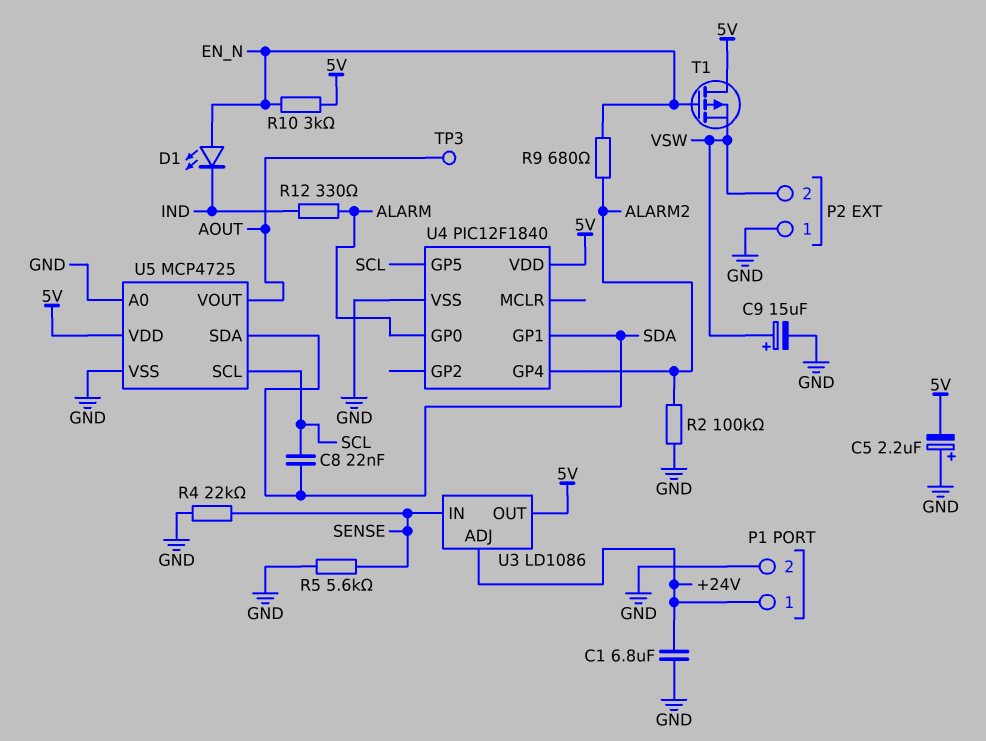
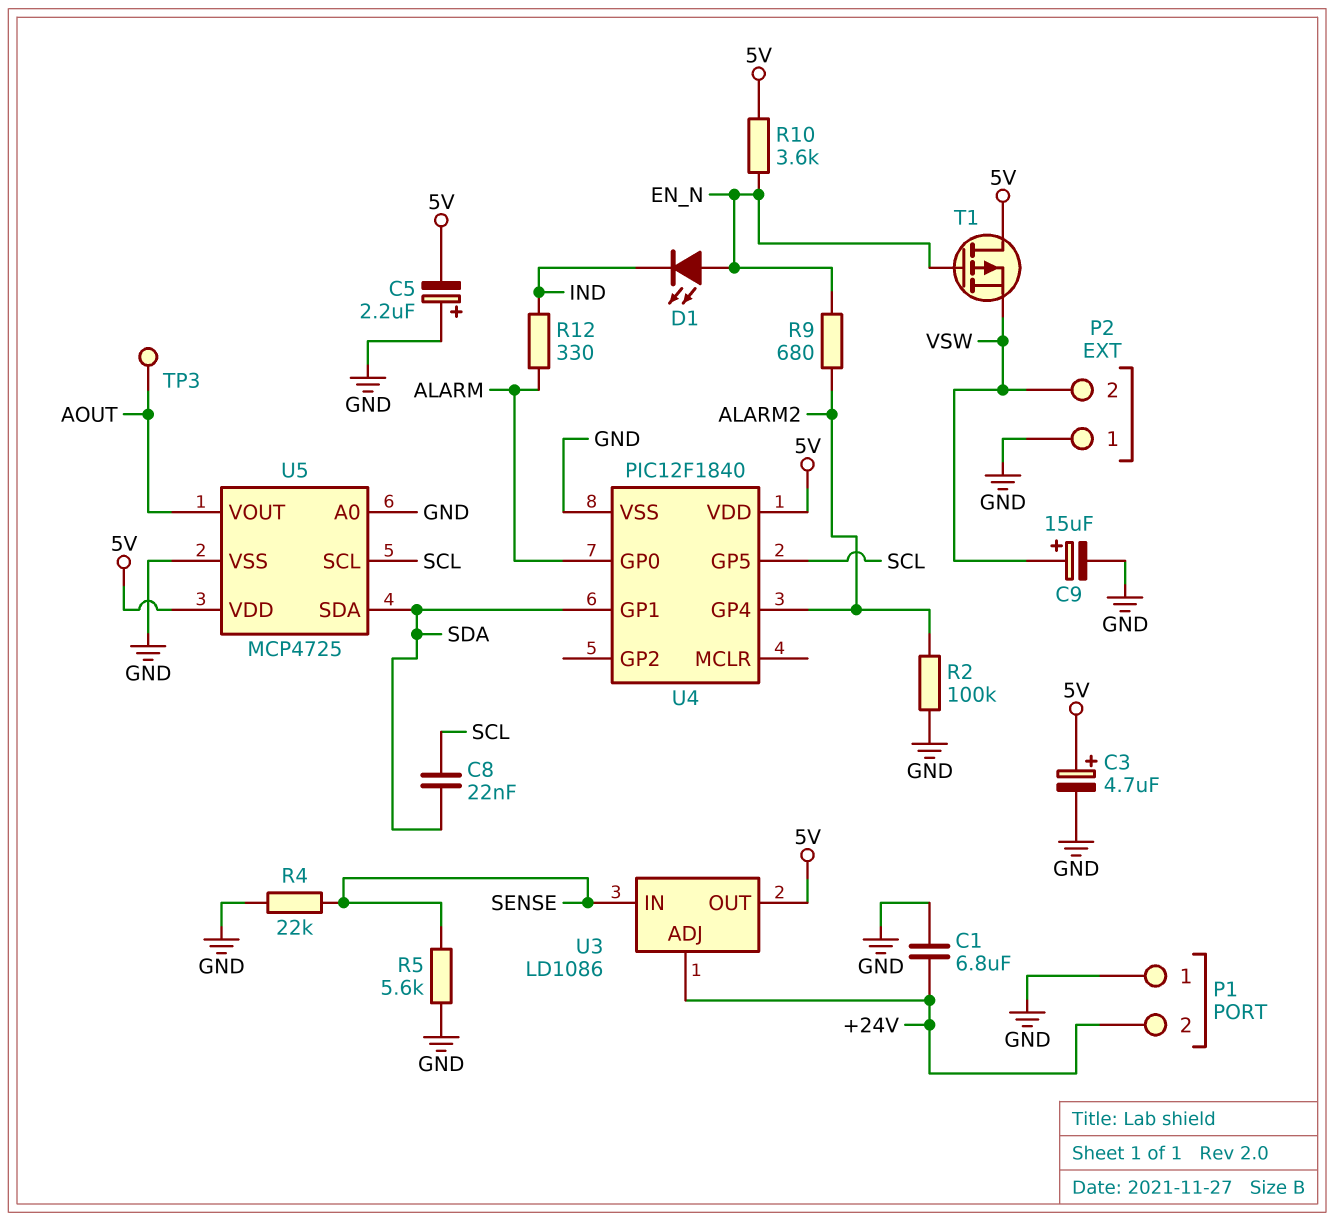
C3: none -> 4.7uF (plus 5V, minus GND)
P1 pin 1: +24V -> GND
P1 pin 2: GND -> +24V
R10: 3k (5V, EN_N) -> 3.6k (5V, EN_N)

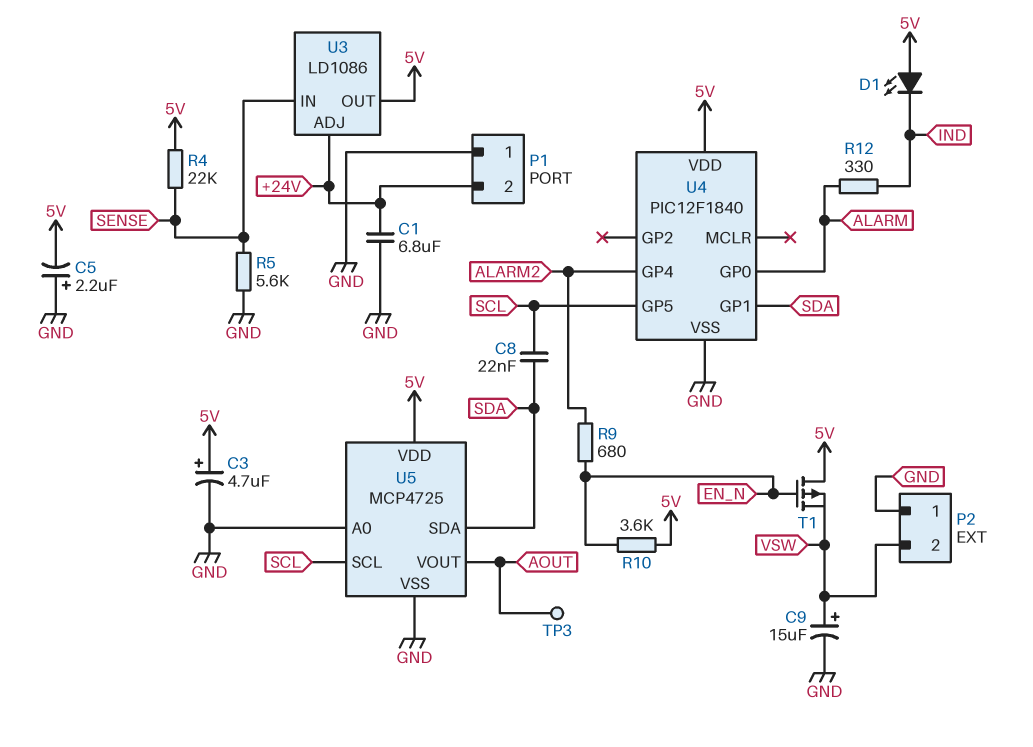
D1: LED (A EN_N, K IND) -> LED (A 5V, K IND)
R2: 100k (ALARM2, GND) -> none
R4: 22k (GND, SENSE) -> 22k (5V, SENSE)

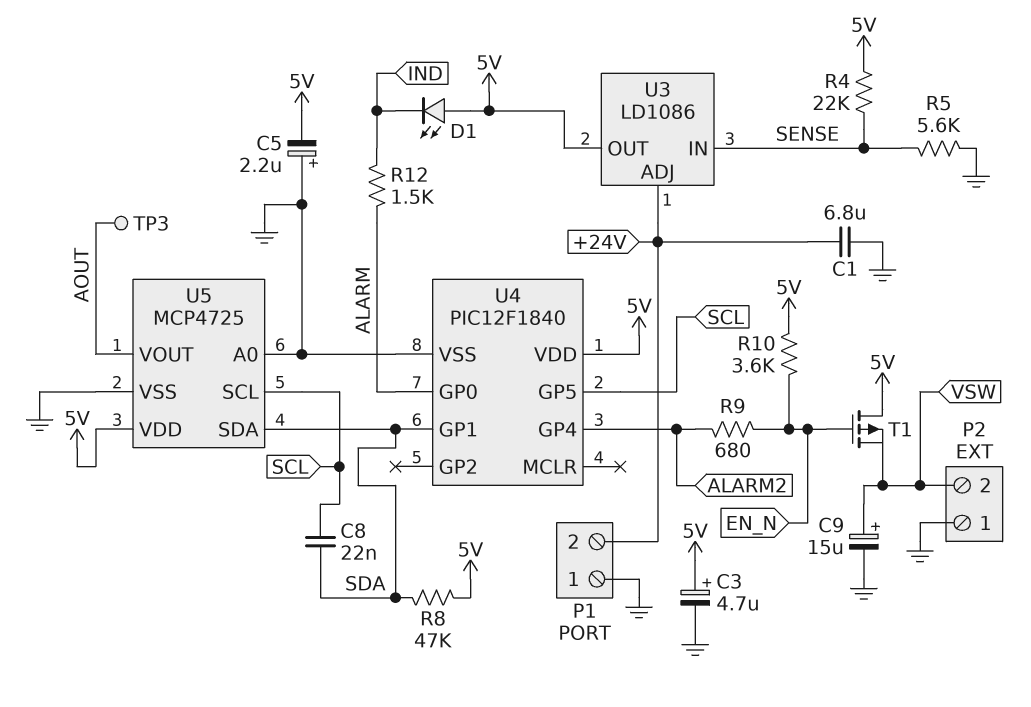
R8: none -> 47k (5V, SDA)
R12: 330 (ALARM, IND) -> 1.5k (ALARM, IND)

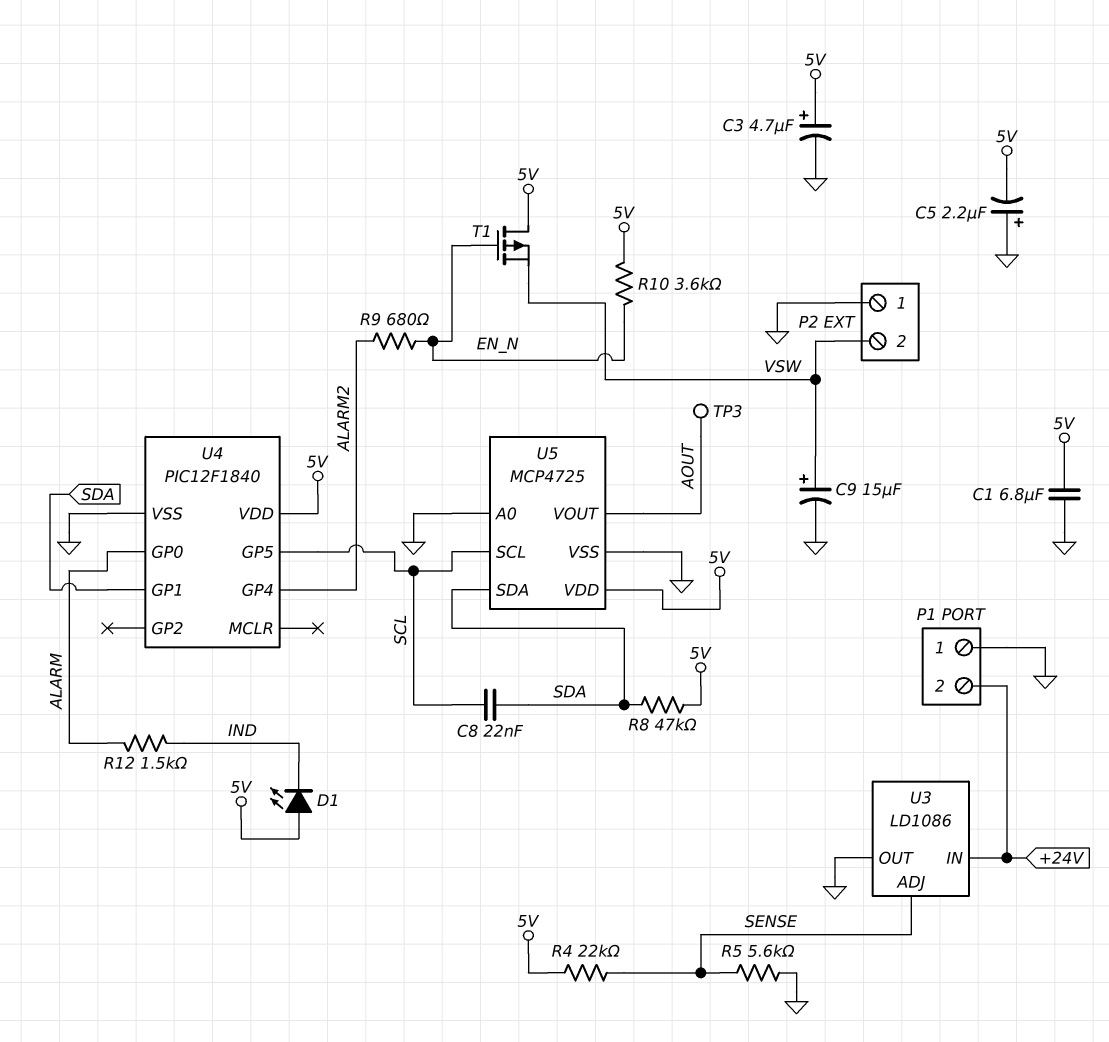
C1: 6.8uF (+24V, GND) -> 6.8uF (5V, GND)
U3 pin ADJ: +24V -> SENSE
U3 pin IN: SENSE -> +24V
U3 pin OUT: 5V -> GND

